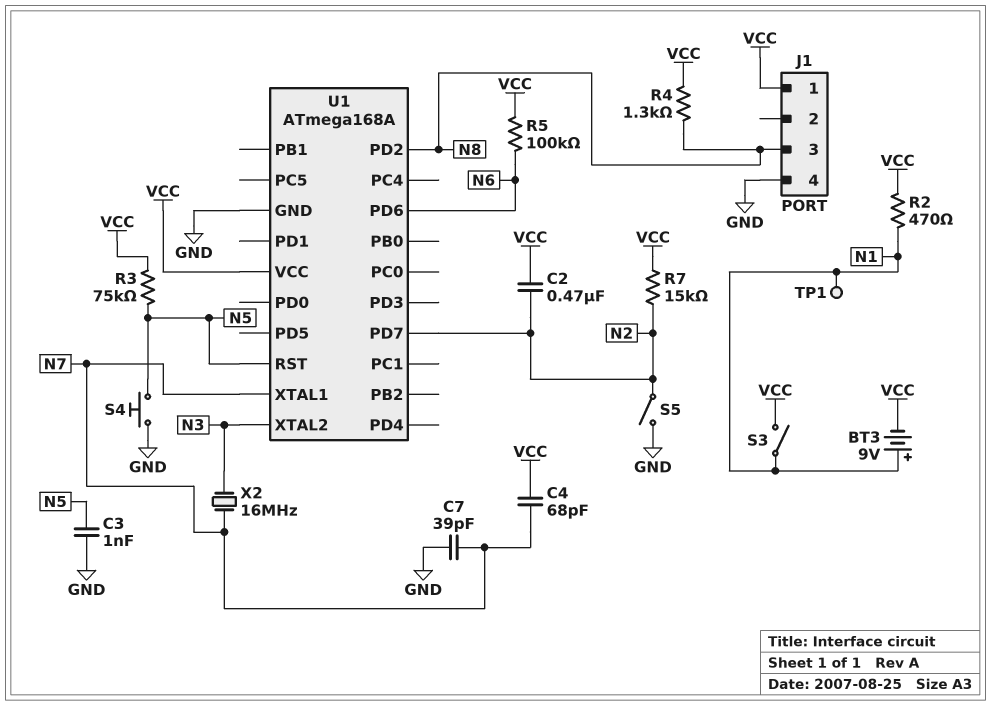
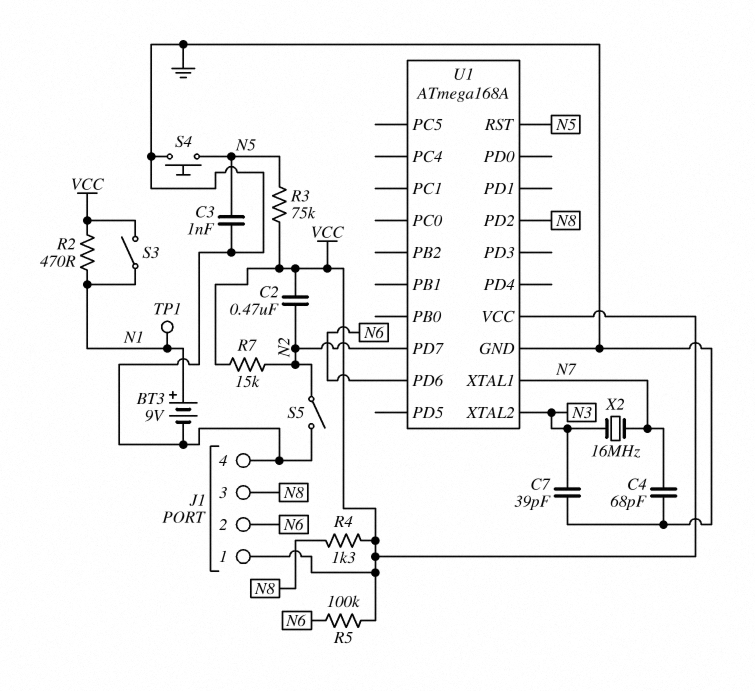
BT3: 9V (plus N1, minus VCC) -> 9V (plus N1, minus GND)
C4: 68pF (N7, VCC) -> 68pF (GND, N7)
C7: 39pF (GND, N7) -> 39pF (GND, N3)
J1 pin 2: none -> N6

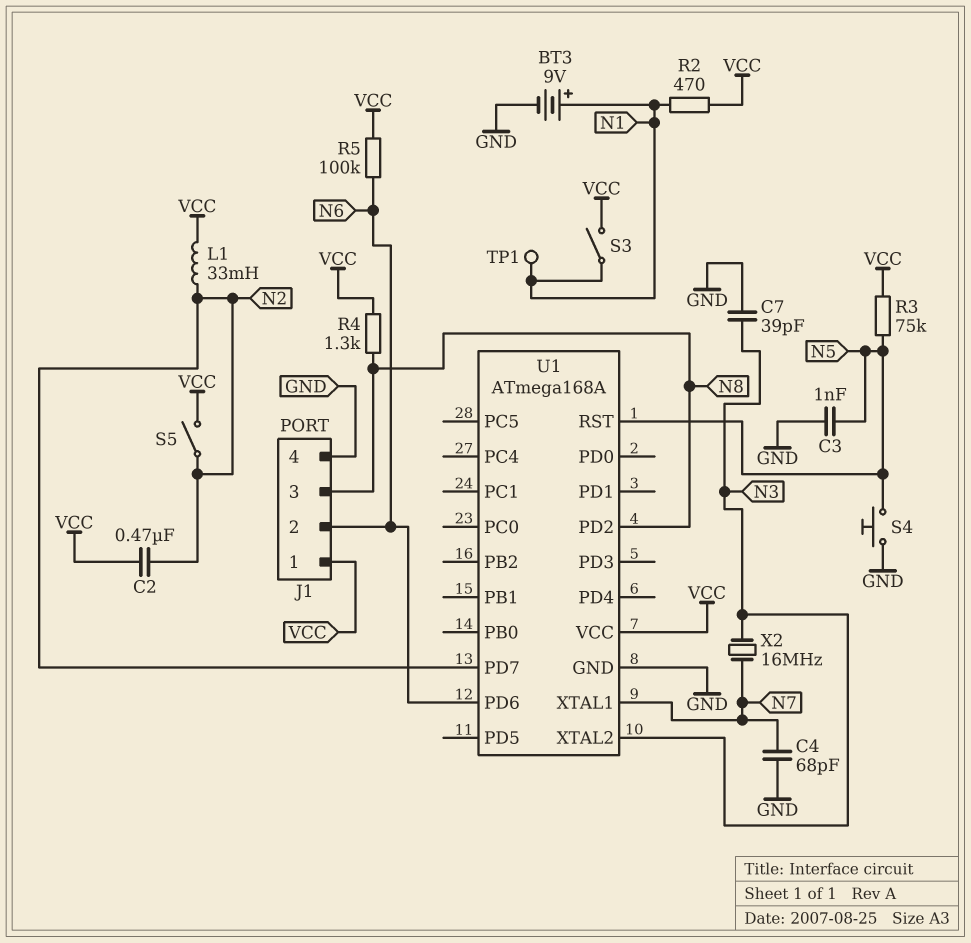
L1: none -> 33mH (N2, VCC)
R7: 15k (N2, VCC) -> none
S5: switch (GND, N2) -> switch (N2, VCC)

